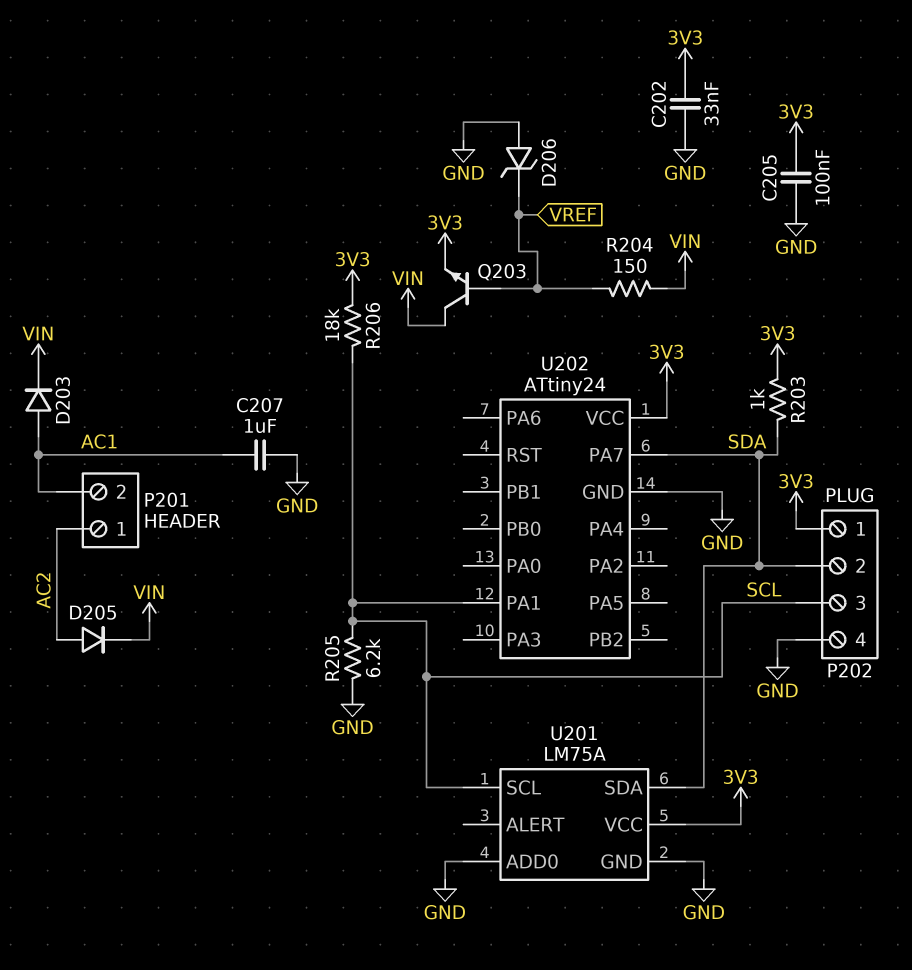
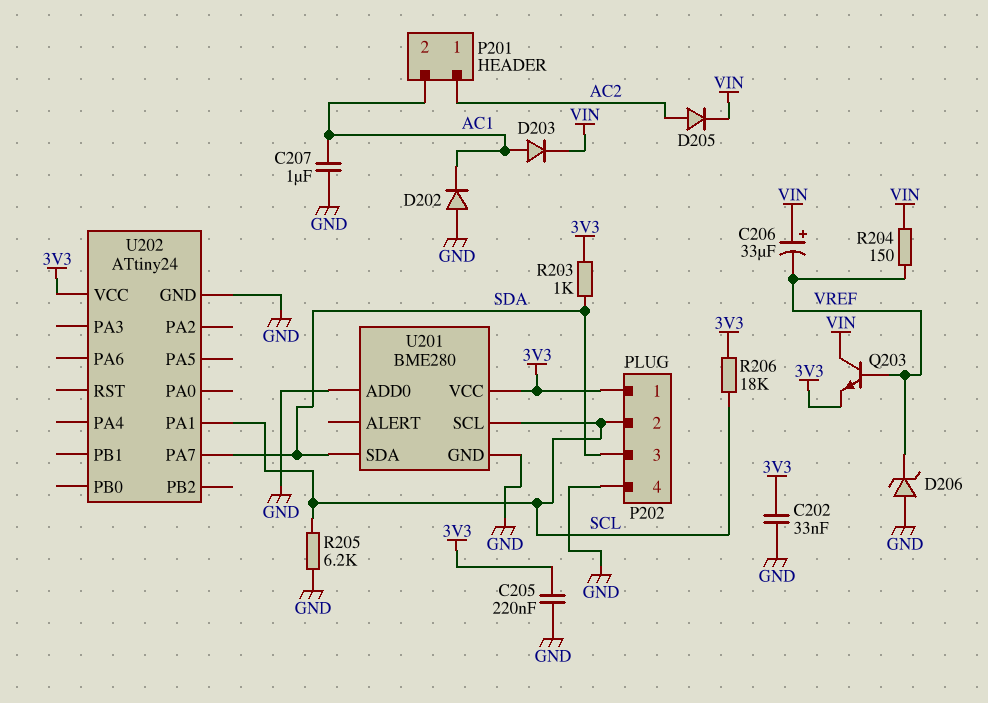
C205: 100nF (3V3, GND) -> 220nF (3V3, GND)
C206: none -> 33uF (plus VIN, minus VREF)
D202: none -> diode (A GND, K AC1)
P202 pin 2: SDA -> SCL
P202 pin 3: SCL -> SDA
U201: LM75A -> BME280

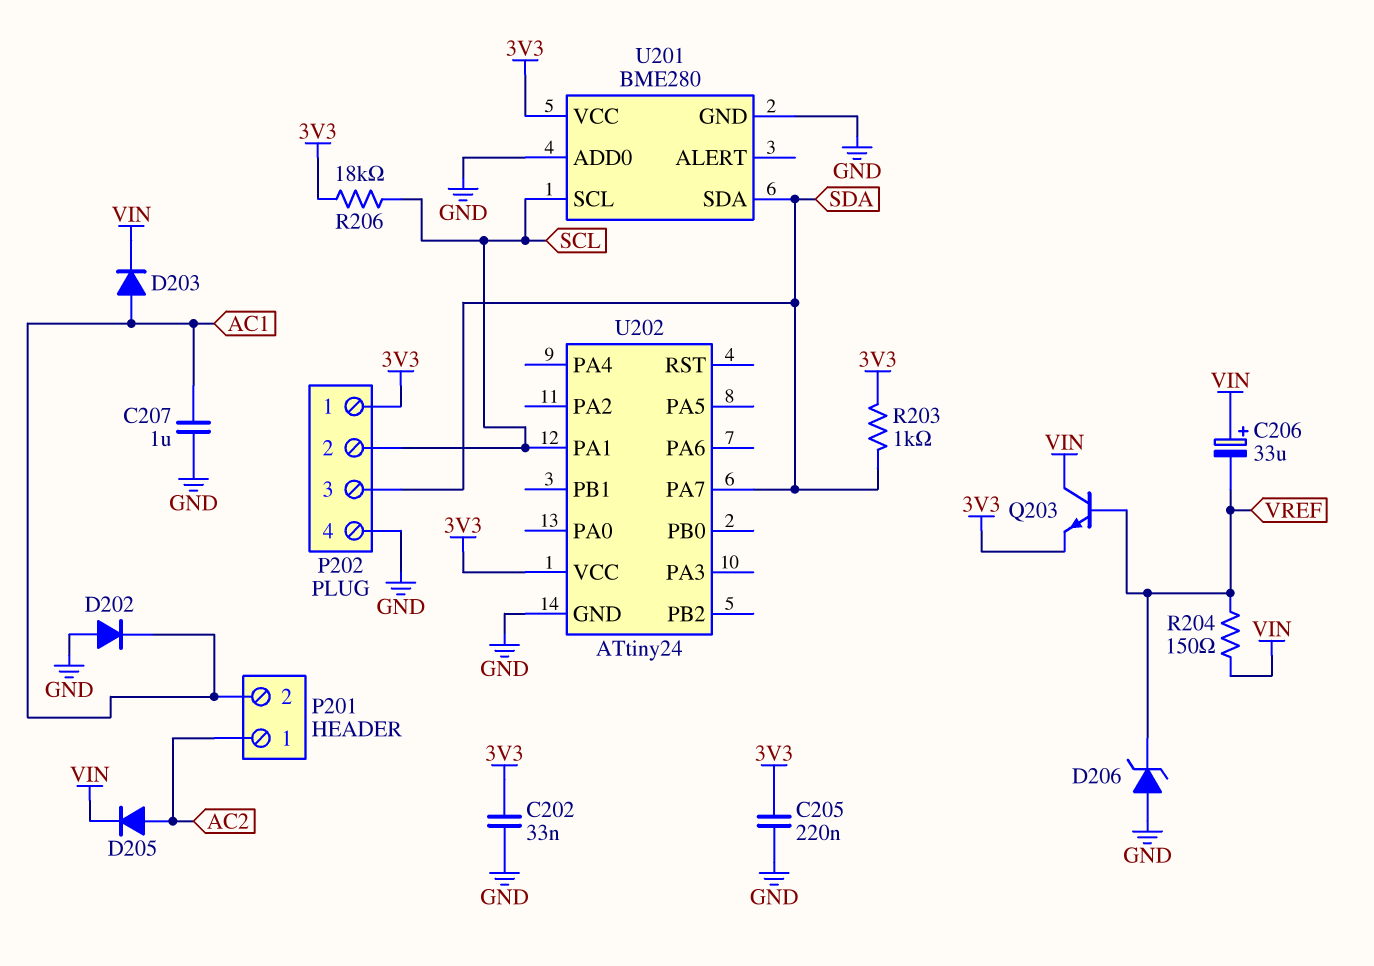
R205: 6.2k (GND, SCL) -> none

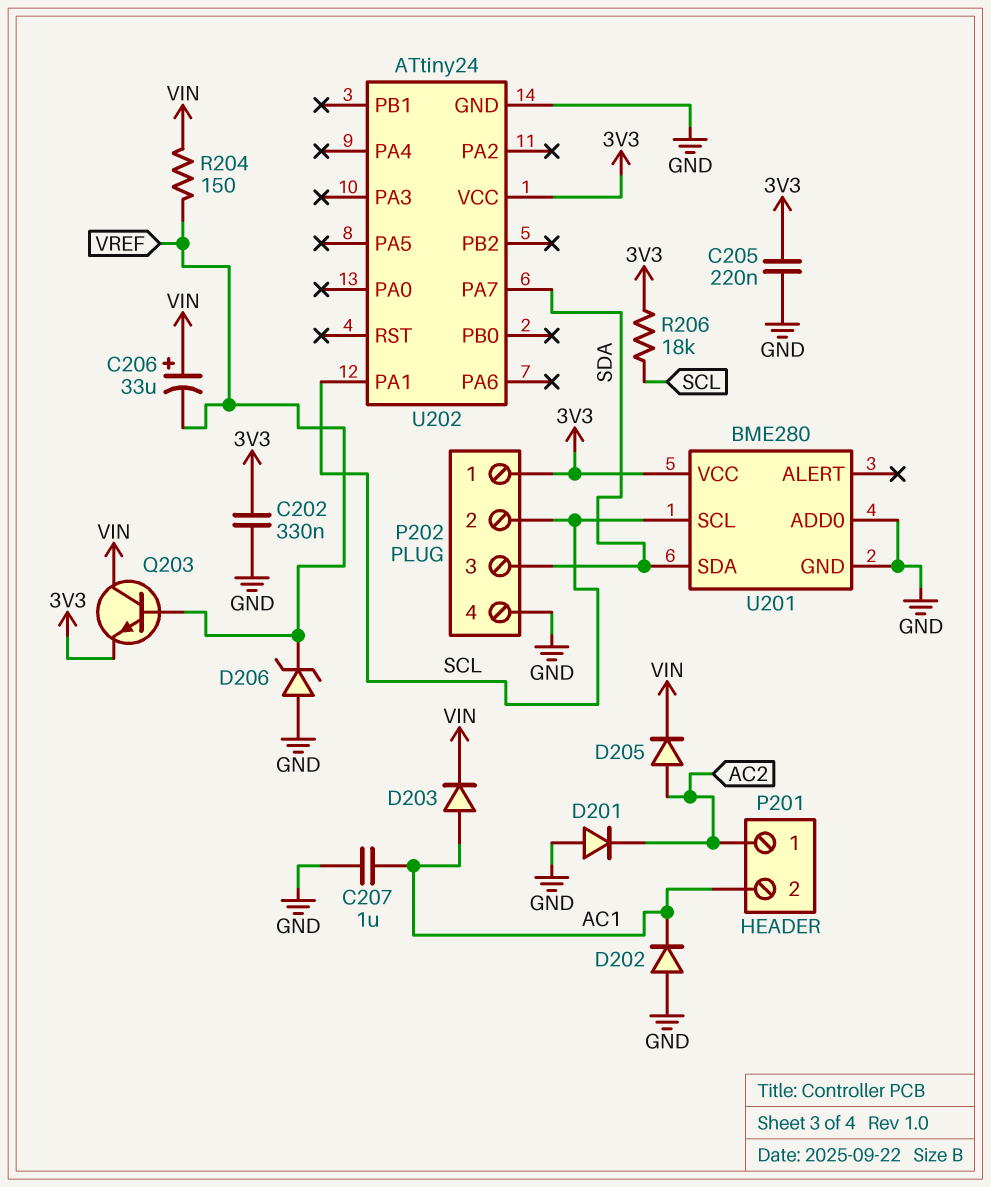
C202: 33nF (3V3, GND) -> 330nF (3V3, GND)
D201: none -> diode (A GND, K AC2)
R203: 1k (3V3, SDA) -> none

